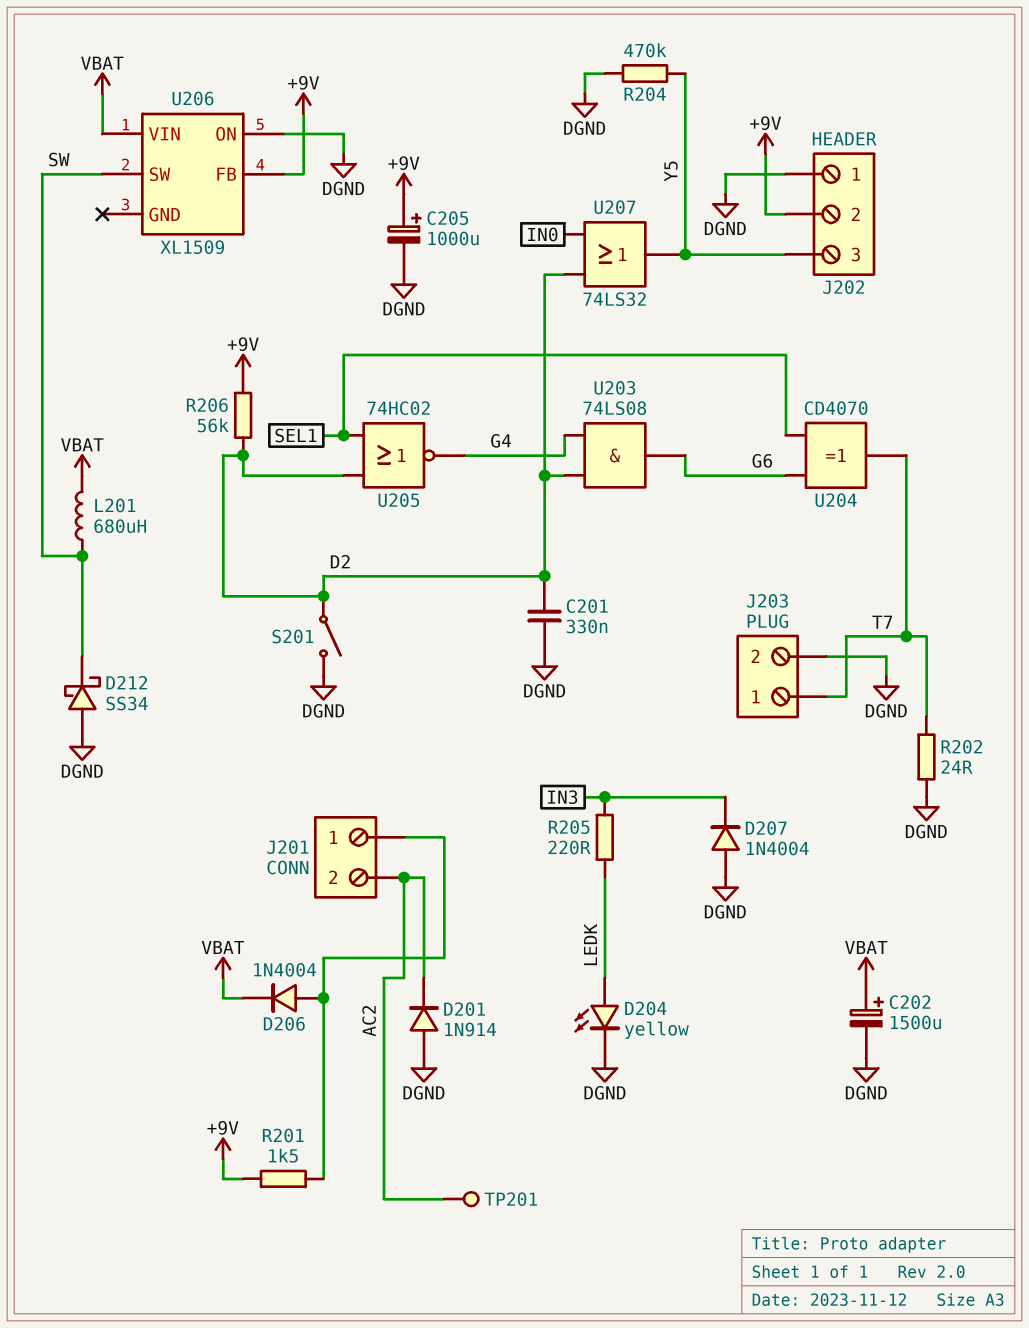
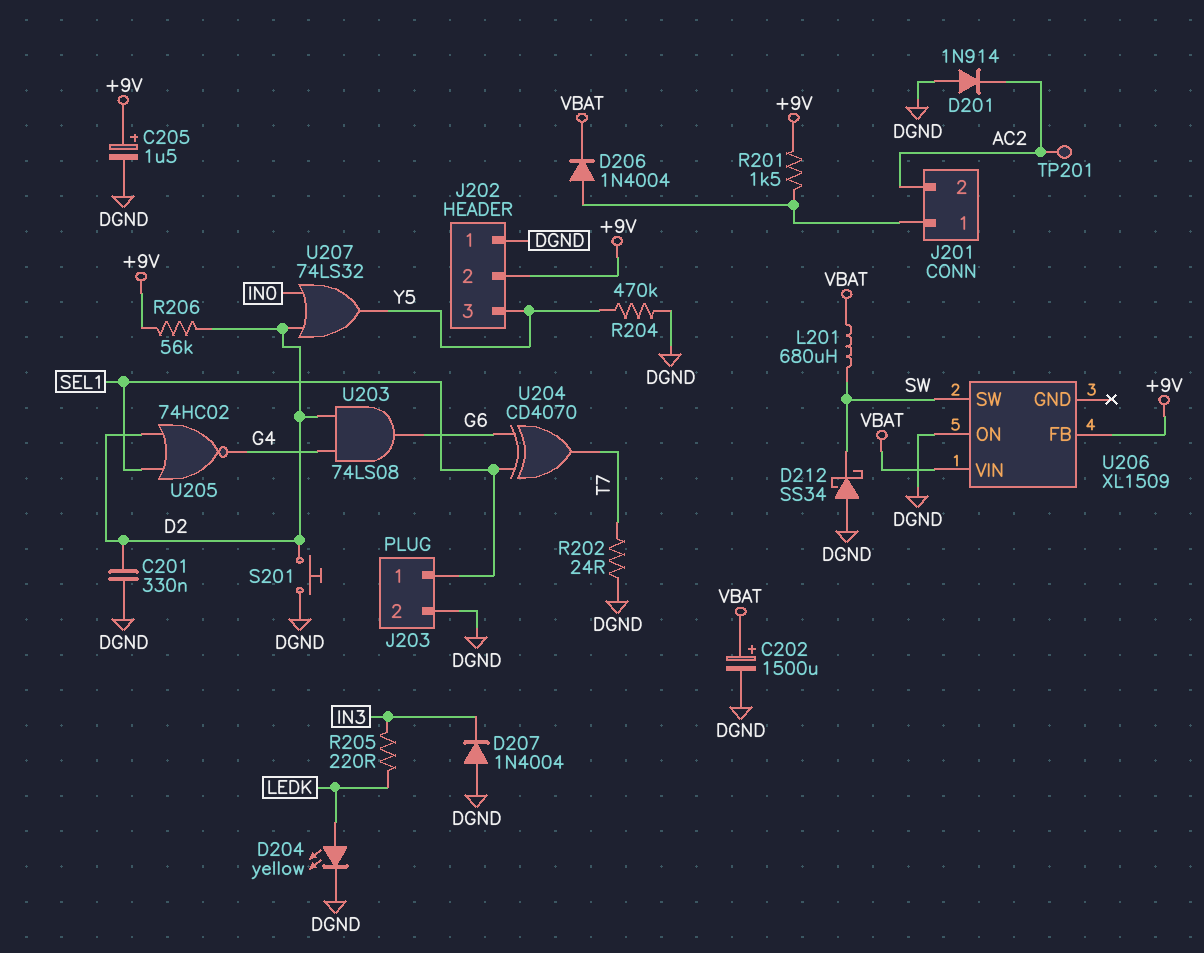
C205: 1000uF (plus +9V, minus DGND) -> 1.5uF (plus +9V, minus DGND)
J203 pin 1: T7 -> SEL1
S201: switch (D2, DGND) -> button (D2, DGND)

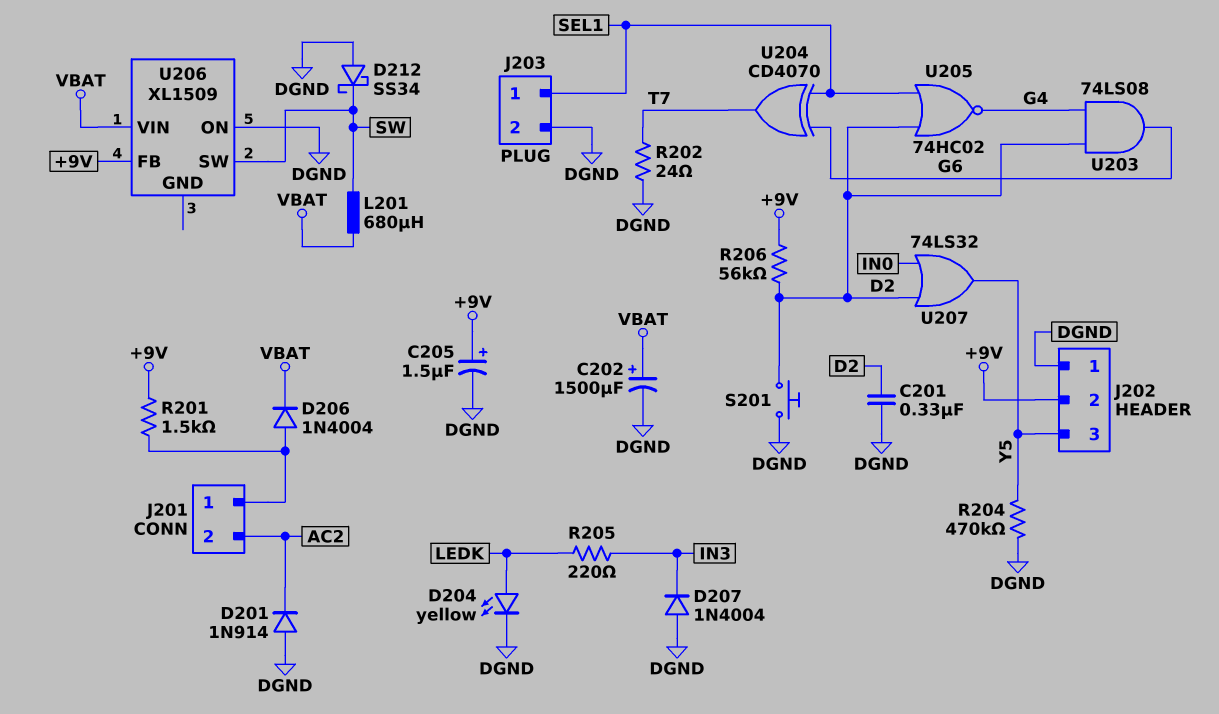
TP201: test point (AC2) -> none

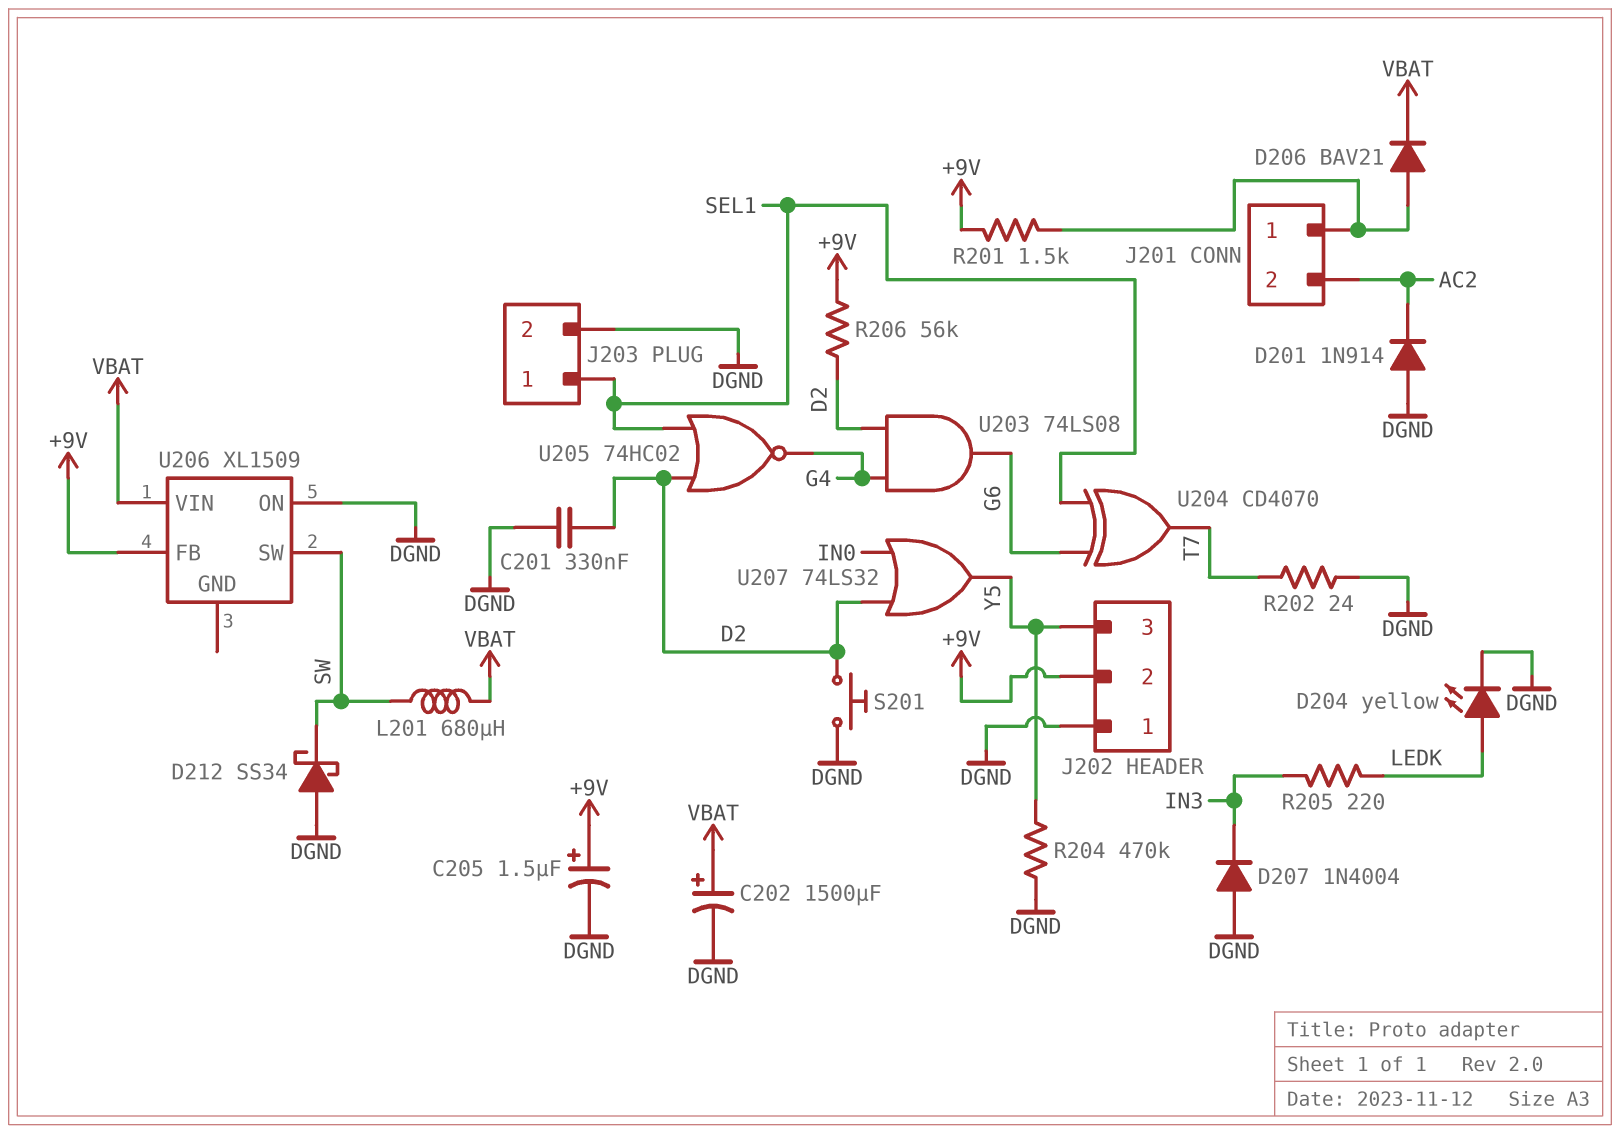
D206: diode 1N4004 (A J201/1, K VBAT) -> diode BAV21 (A J201/1, K VBAT)

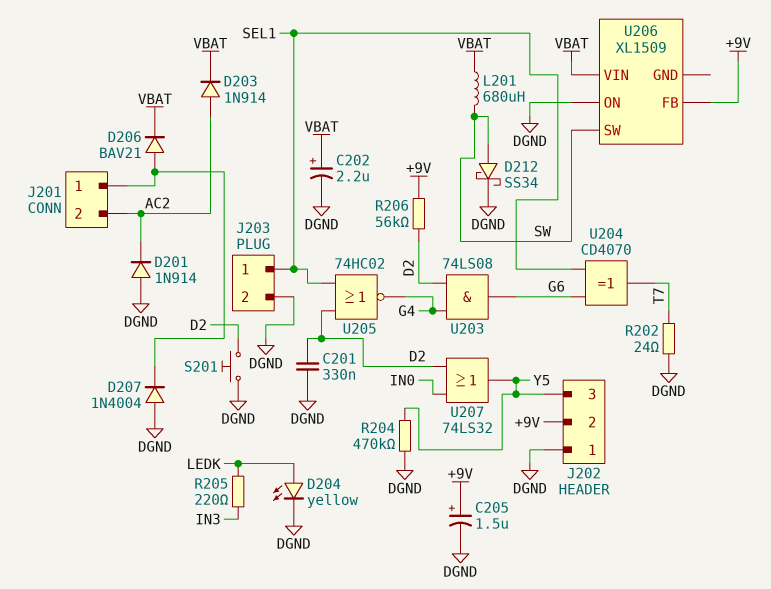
C202: 1500uF (plus VBAT, minus DGND) -> 2.2uF (plus VBAT, minus DGND)
D203: none -> diode 1N914 (A AC2, K VBAT)
D207: diode 1N4004 (A DGND, K IN3) -> diode 1N4004 (A DGND, K J201/1)
D212: schottky SS34 (A DGND, K SW) -> schottky SS34 (A SW, K DGND)
R201: 1.5k (+9V, J201/1) -> none

